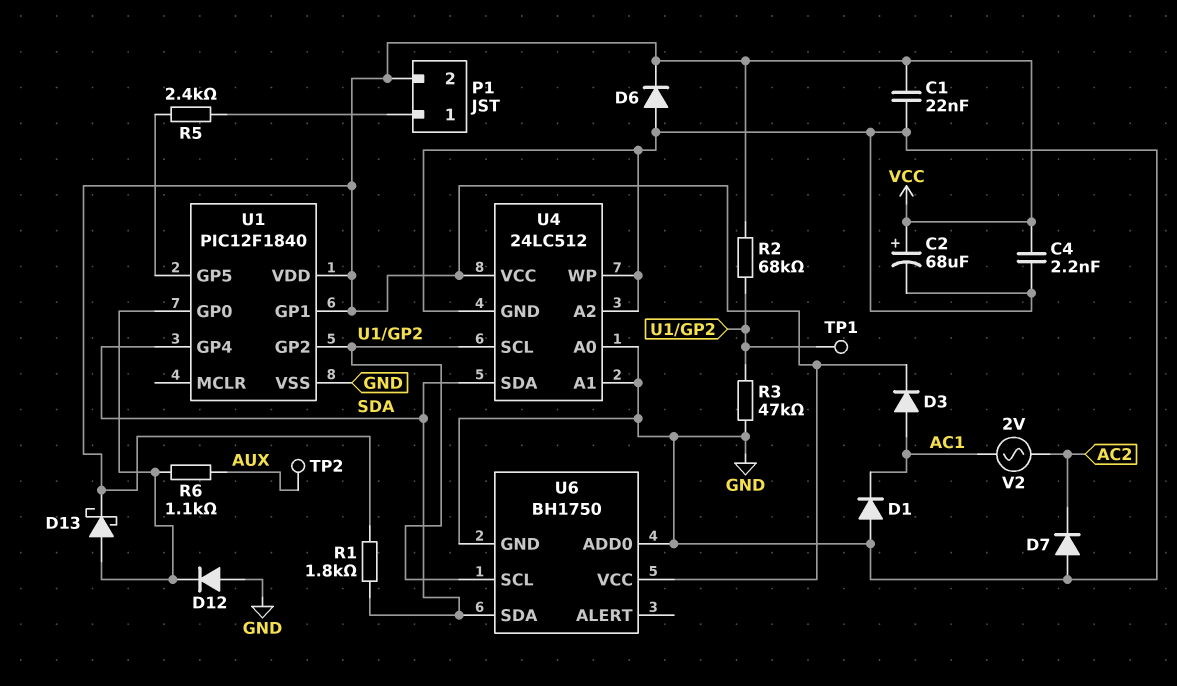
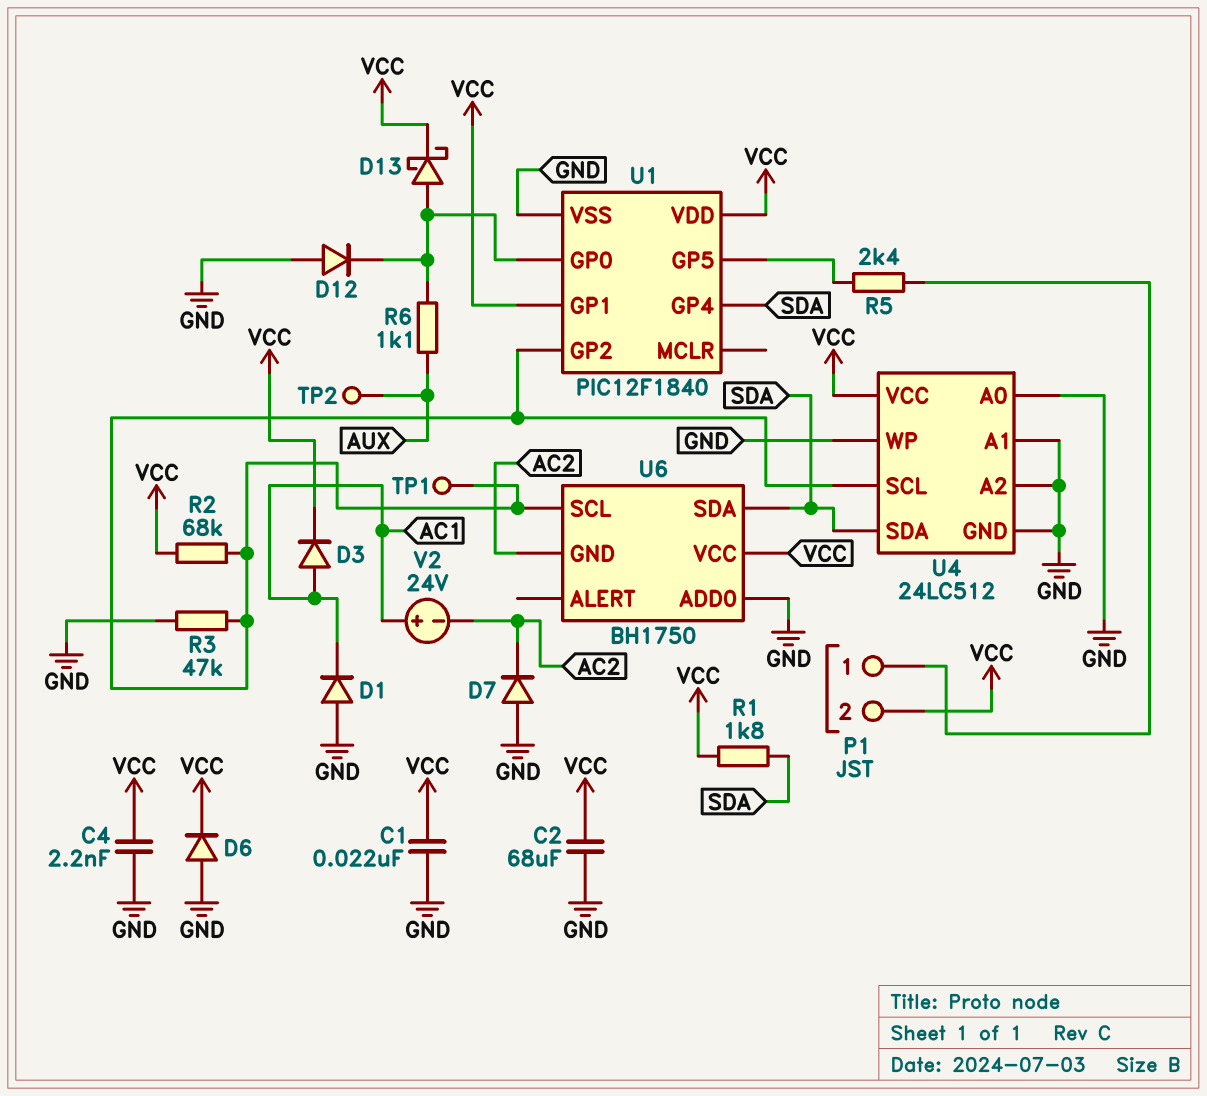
C2: 68uF (plus VCC, minus GND) -> 68uF (GND, VCC)
U6 pin GND: GND -> AC2
V2: AC 2V (AC1, AC2) -> 24V (plus AC1, minus AC2)

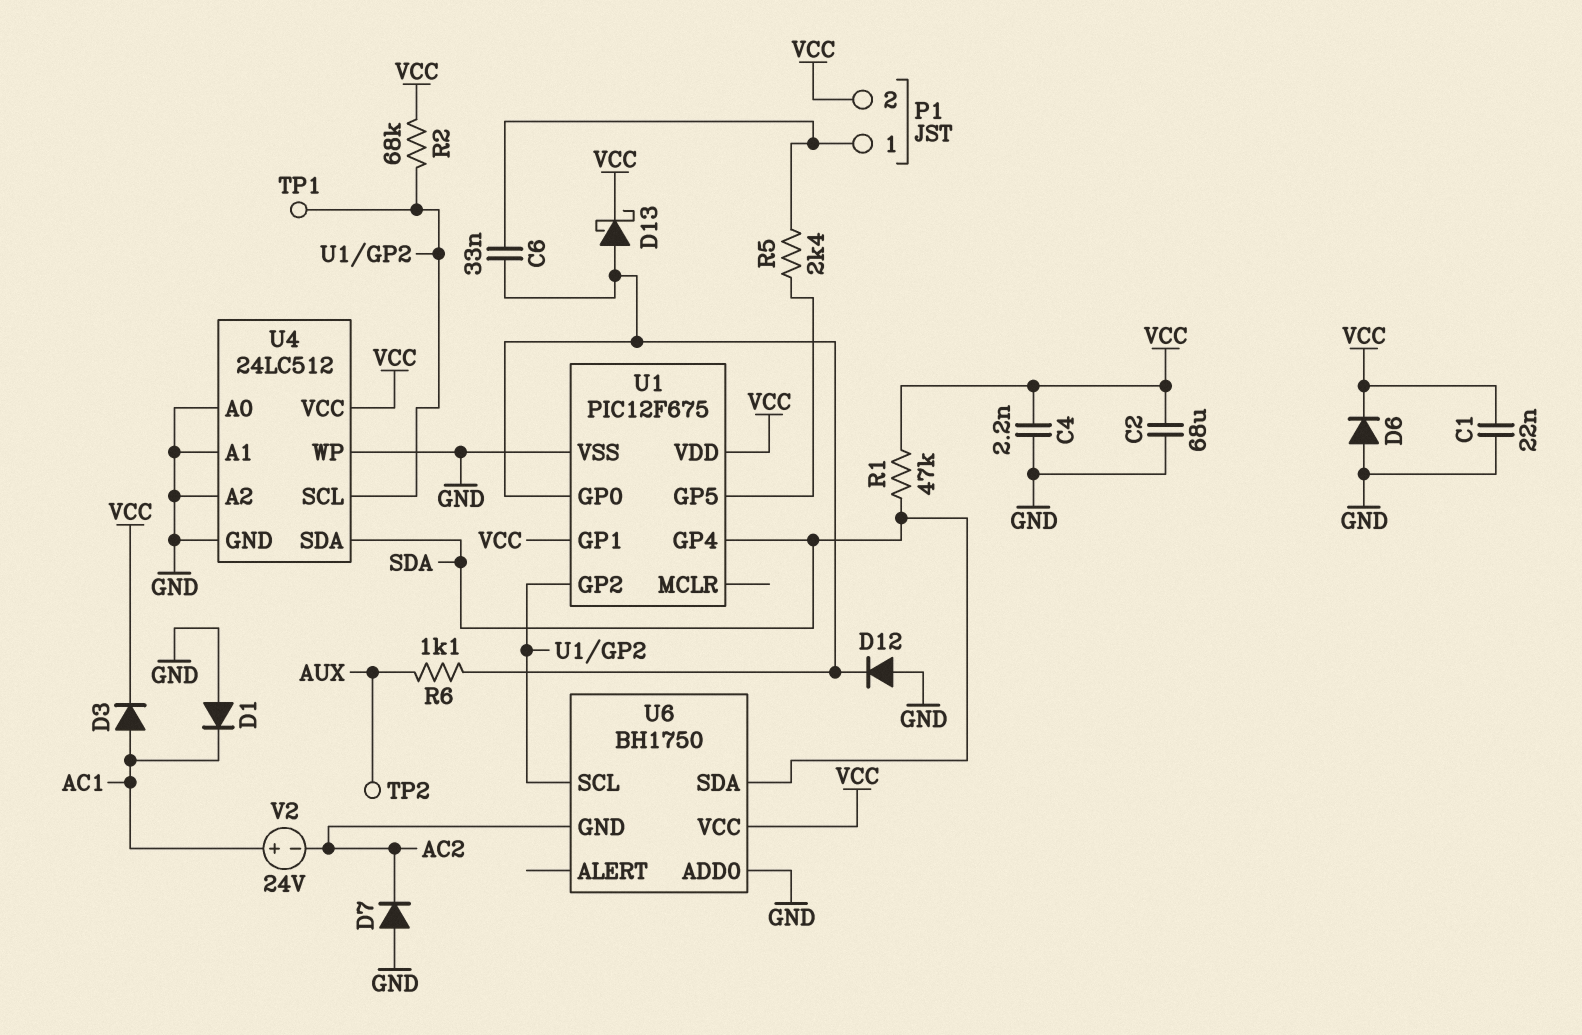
C6: none -> 33nF (P1/1, U1/GP0)
R1: 1.8k (SDA, VCC) -> 47k (SDA, VCC)
R3: 47k (GND, U1/GP2) -> none
U1: PIC12F1840 -> PIC12F675

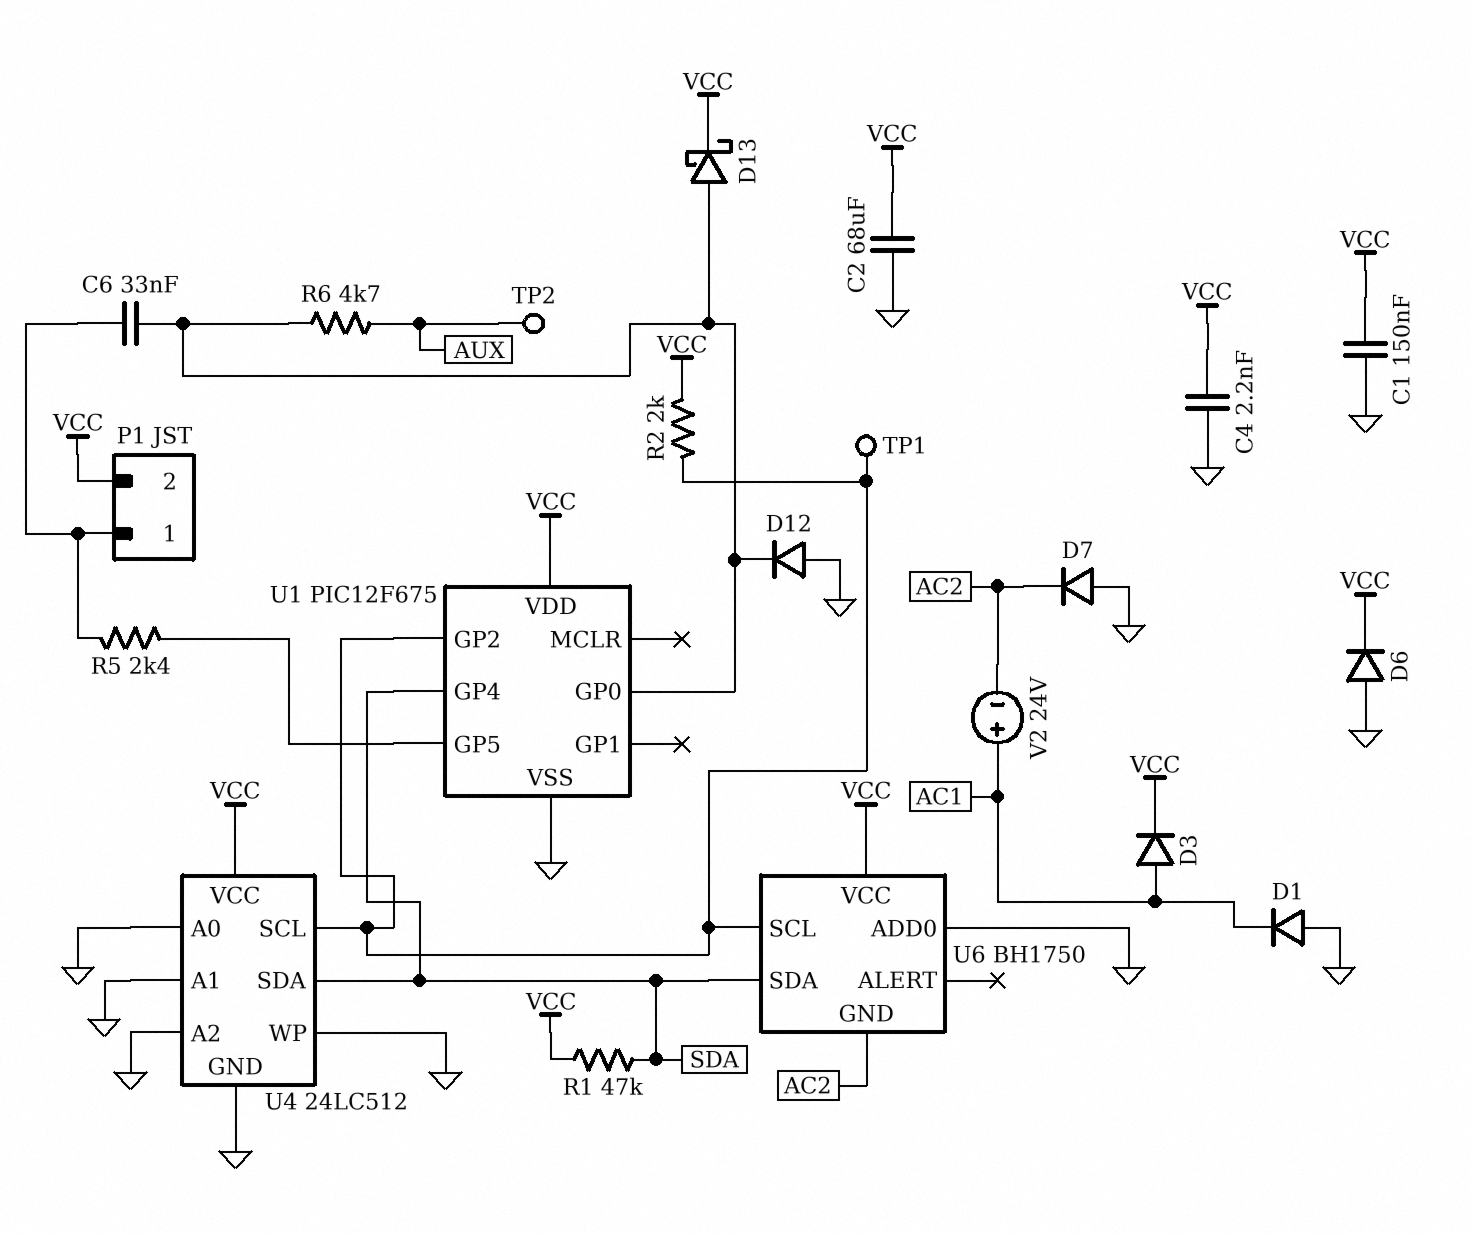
C1: 22nF (GND, VCC) -> 150nF (GND, VCC)
R2: 68k (U1/GP2, VCC) -> 2k (U1/GP2, VCC)
R6: 1.1k (AUX, U1/GP0) -> 4.7k (AUX, U1/GP0)
U1 pin GP1: VCC -> none

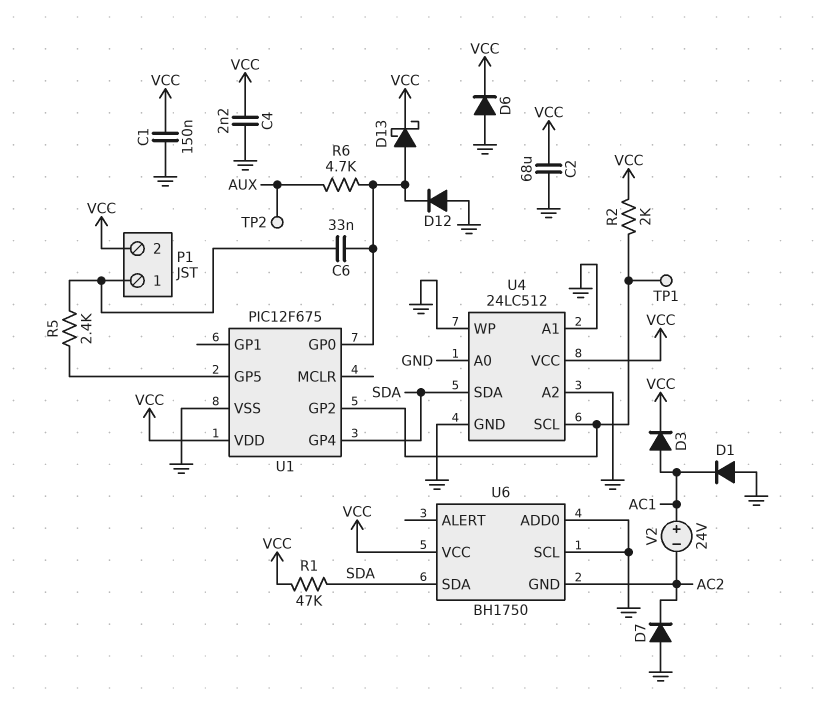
U6 pin SCL: U1/GP2 -> GND

